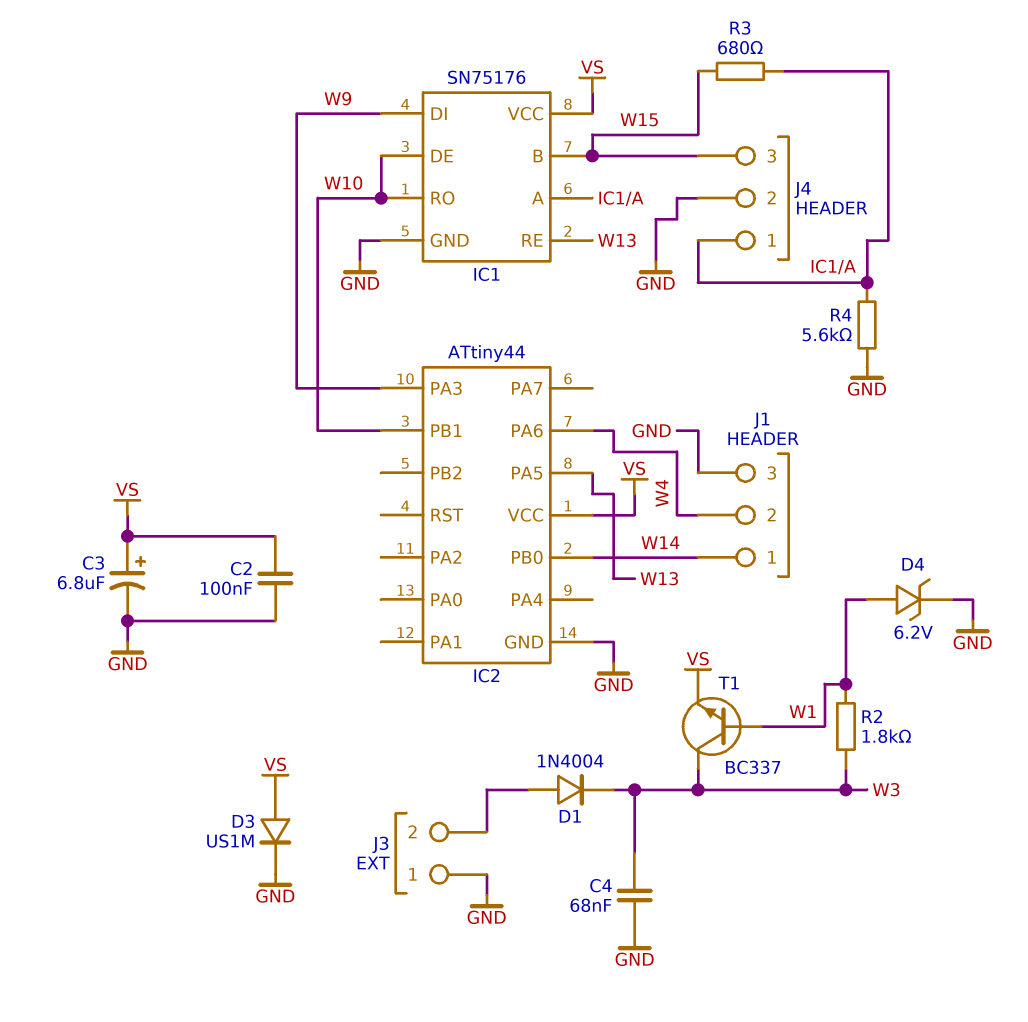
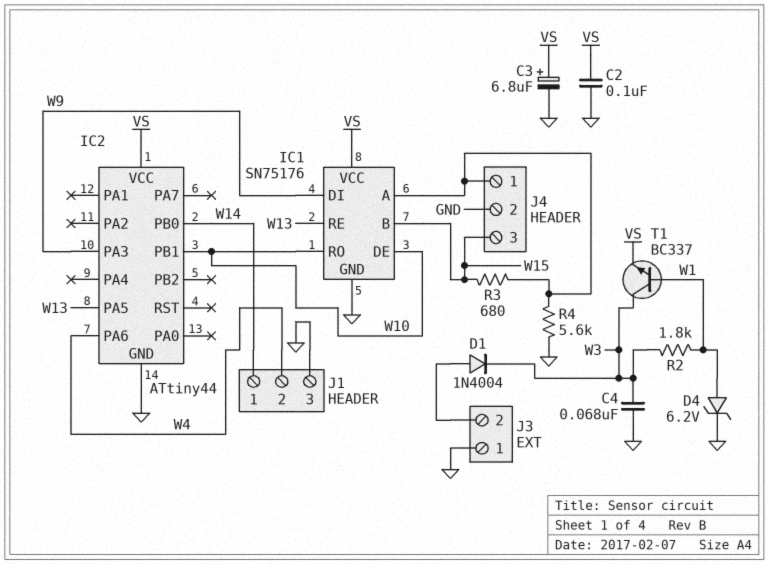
D3: diode US1M (A VS, K GND) -> none

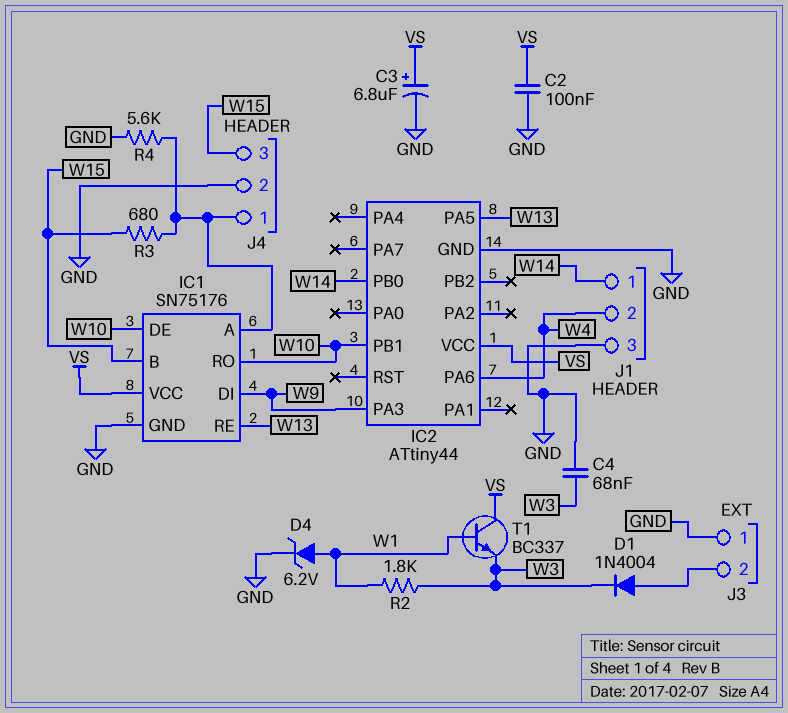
T1: NPN BC337 (B W1, C W3, E VS) -> NPN BC337 (B W1, C VS, E W3)

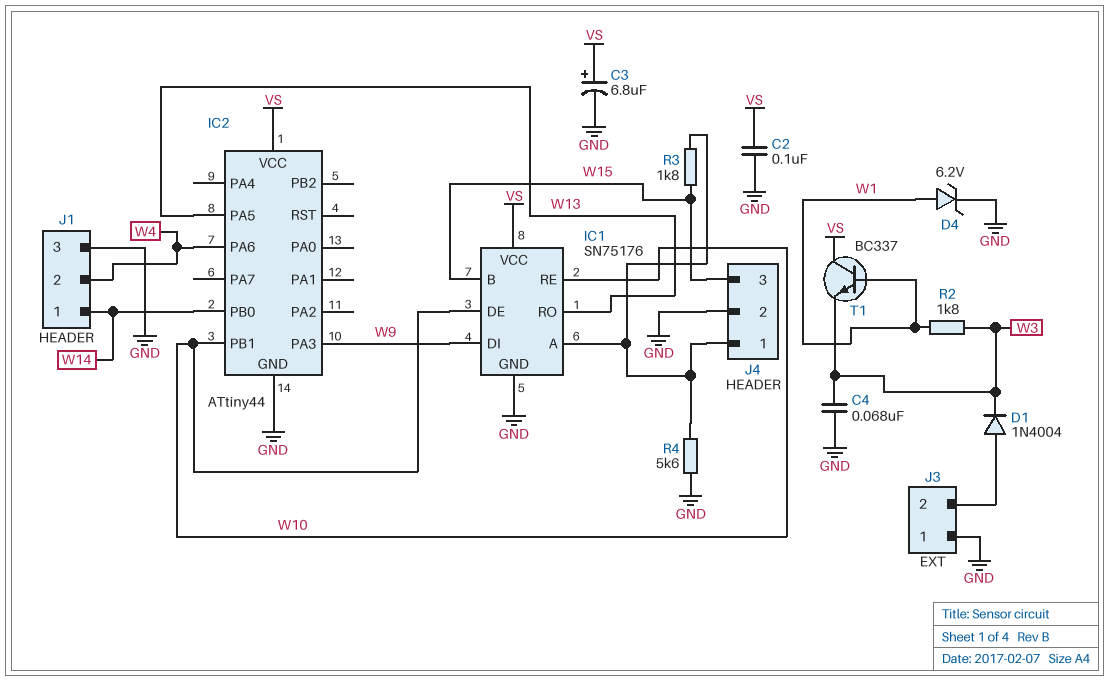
IC1 pin RE: W13 -> W10
IC1 pin RO: W10 -> W13
R3: 680 (IC1/A, W15) -> 1.8k (IC1/A, W15)

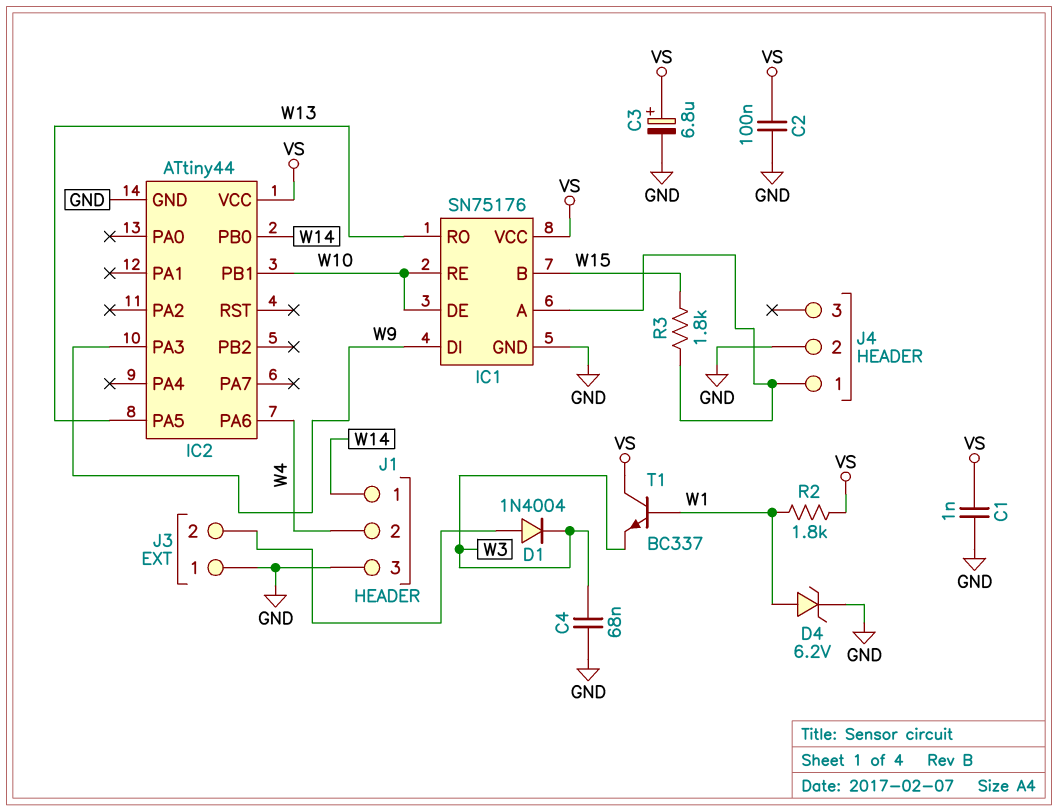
C1: none -> 1nF (GND, VS)
J4 pin 3: W15 -> none
R2: 1.8k (W1, W3) -> 1.8k (VS, W1)
R4: 5.6k (GND, IC1/A) -> none

